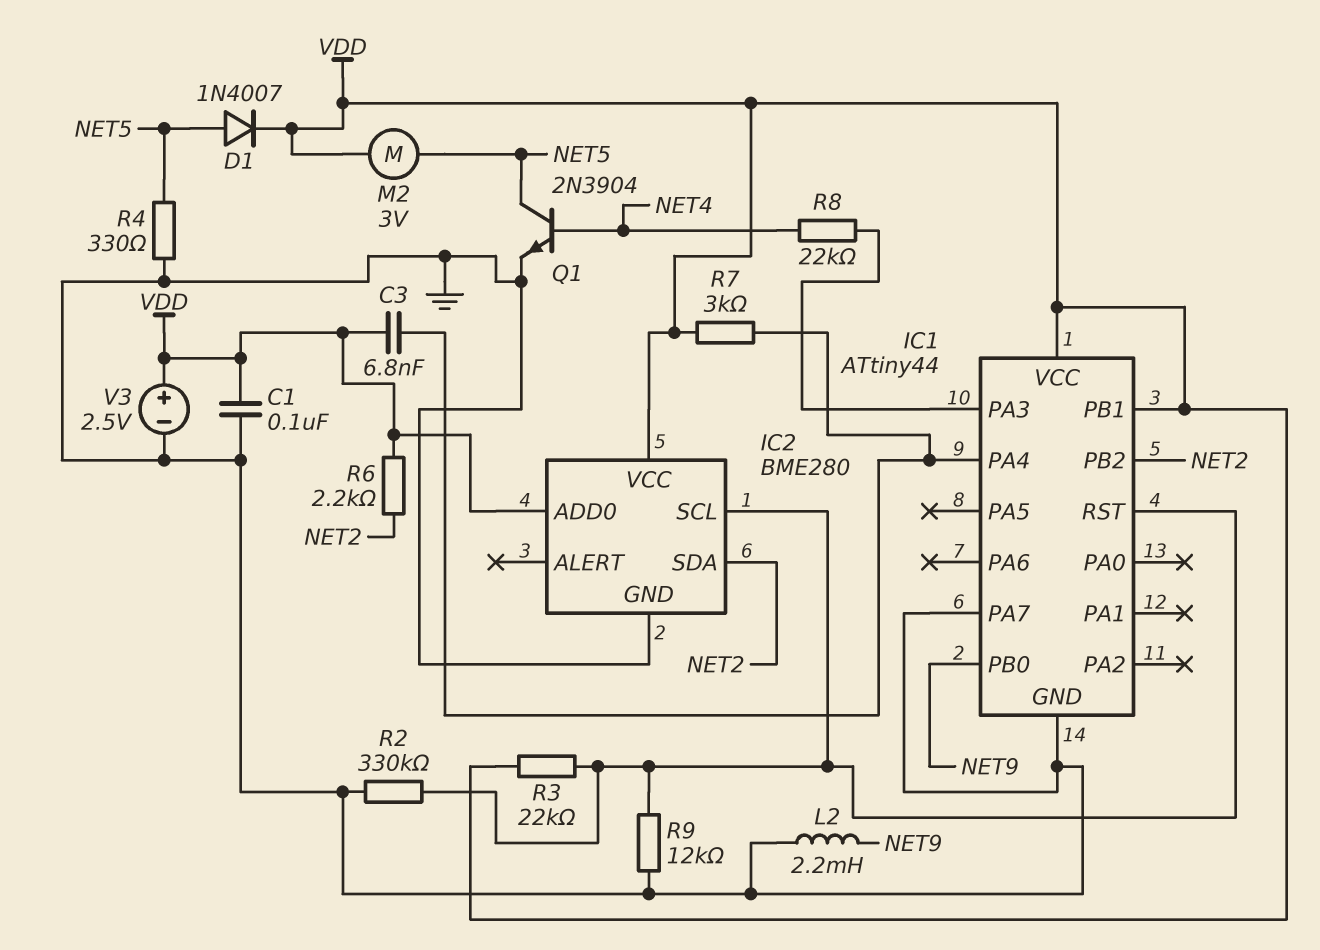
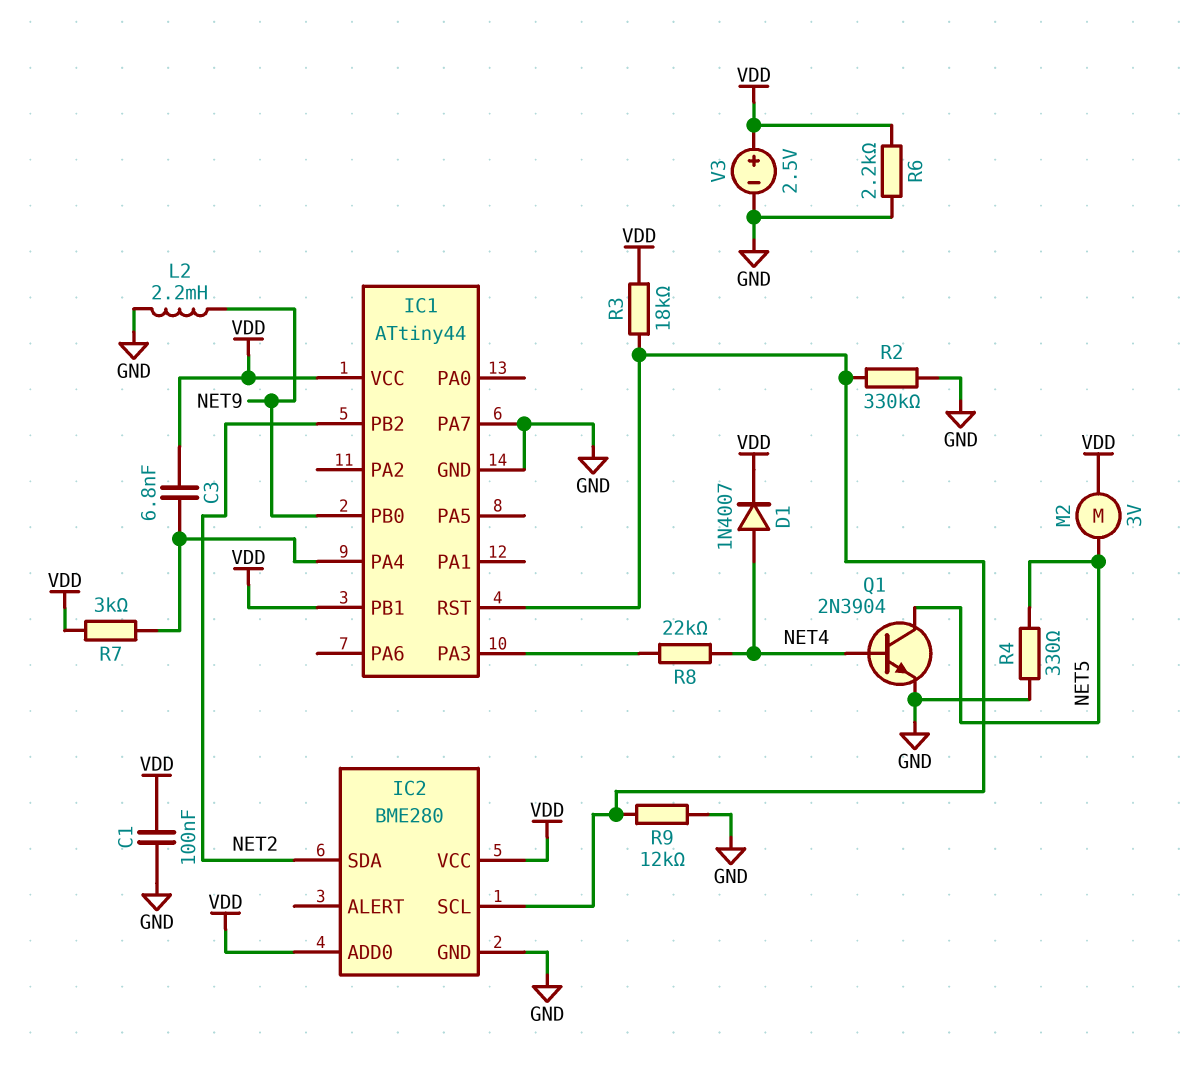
D1: diode 1N4007 (A NET5, K VDD) -> diode 1N4007 (A NET4, K VDD)
R3: 22k (IC1/RST, VDD) -> 18k (IC1/RST, VDD)
R6: 2.2k (NET2, VDD) -> 2.2k (GND, VDD)

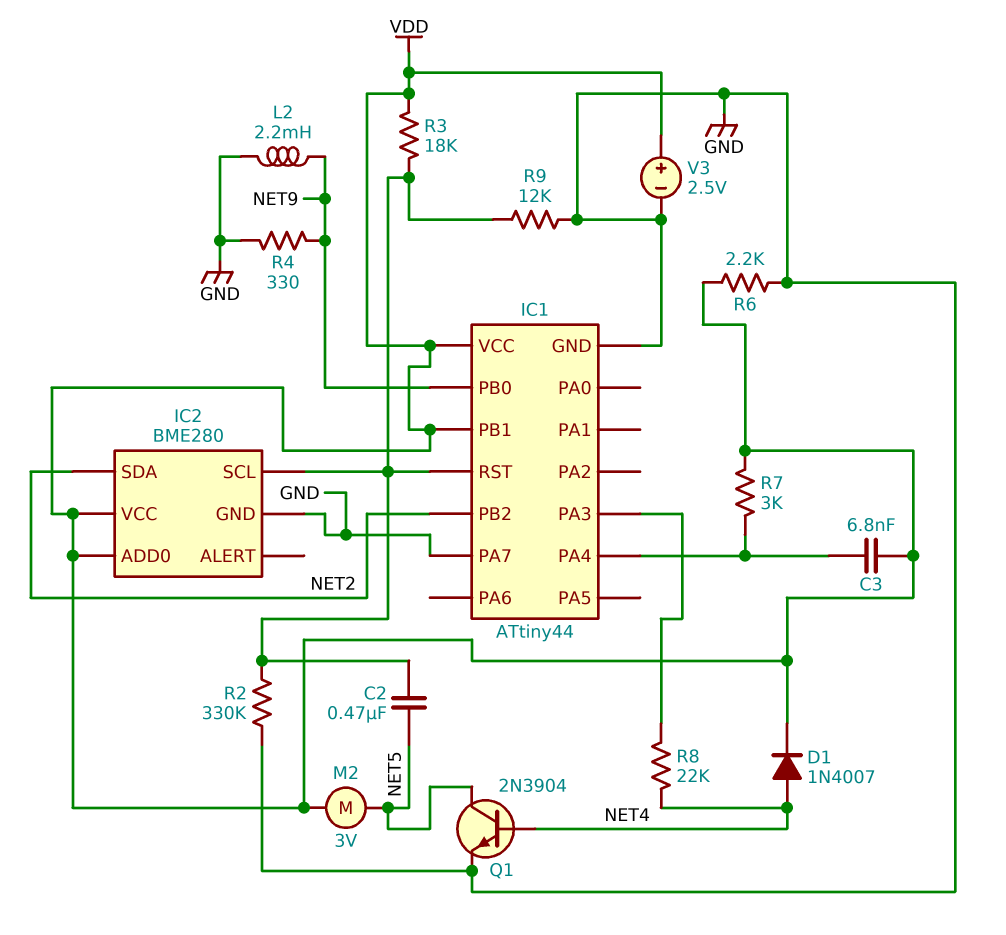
C1: 100nF (GND, VDD) -> none
C2: none -> 470nF (IC1/RST, NET5)
R4: 330 (GND, NET5) -> 330 (GND, NET9)

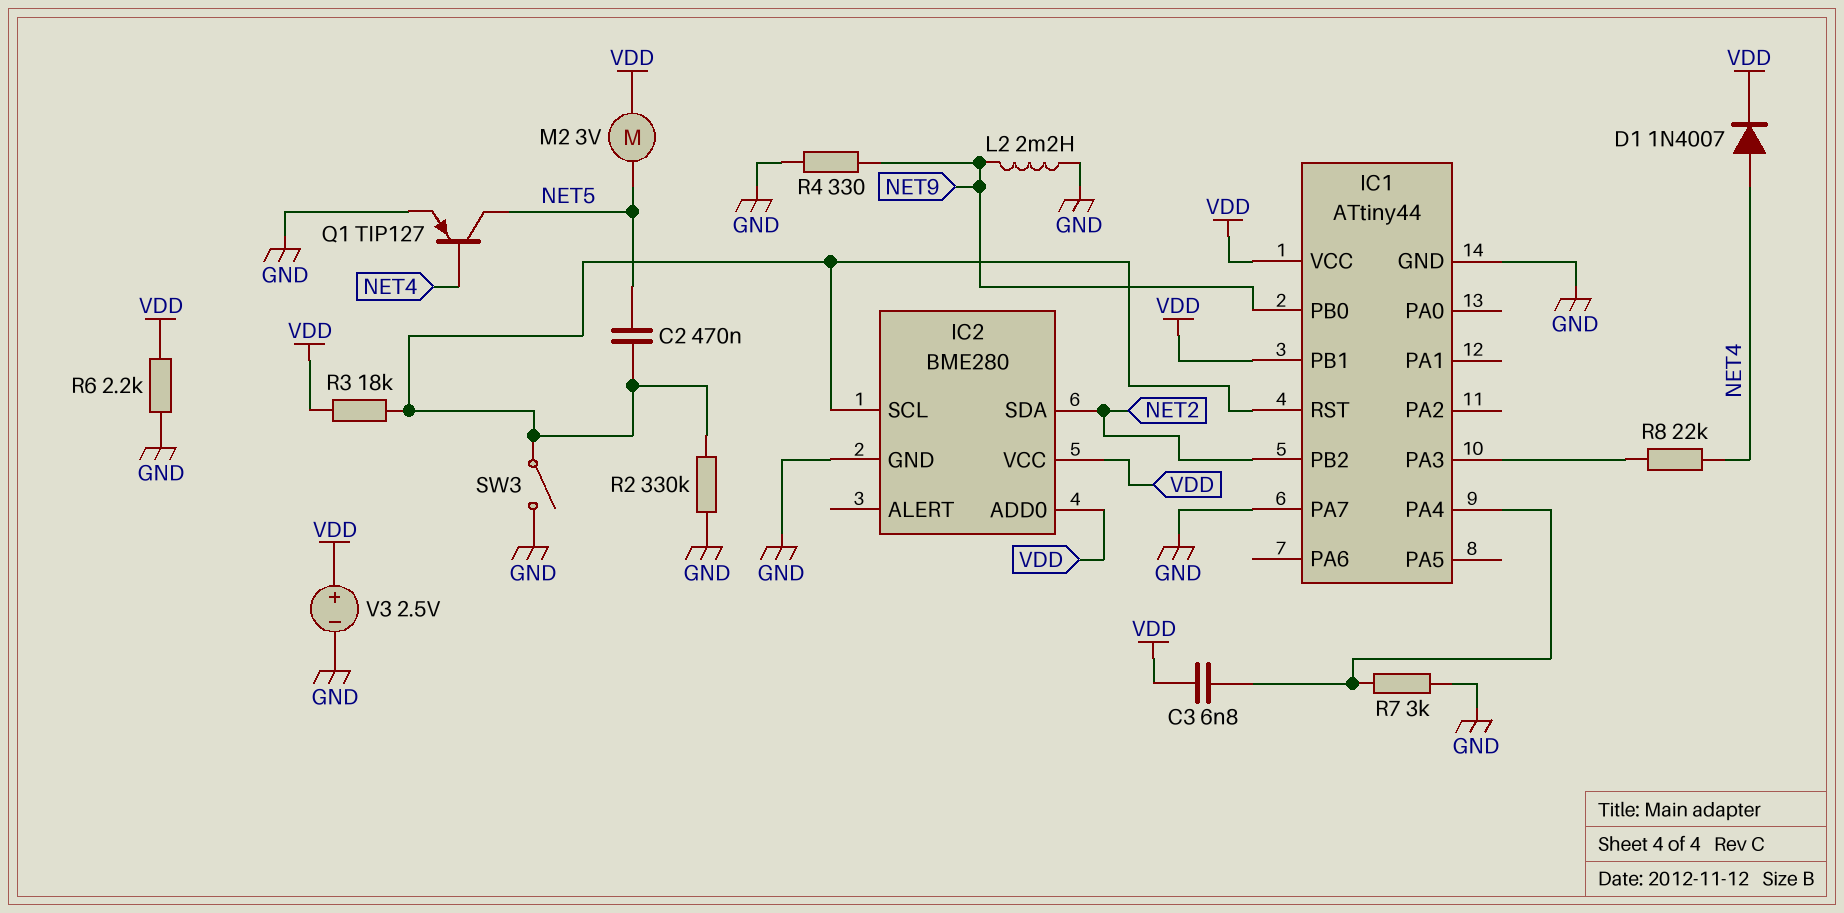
Q1: NPN 2N3904 (B NET4, C NET5, E GND) -> PNP TIP127 (B NET4, C NET5, E GND)
R7: 3k (IC1/PA4, VDD) -> 3k (GND, IC1/PA4)
R9: 12k (GND, IC1/RST) -> none
SW3: none -> switch (GND, IC1/RST)

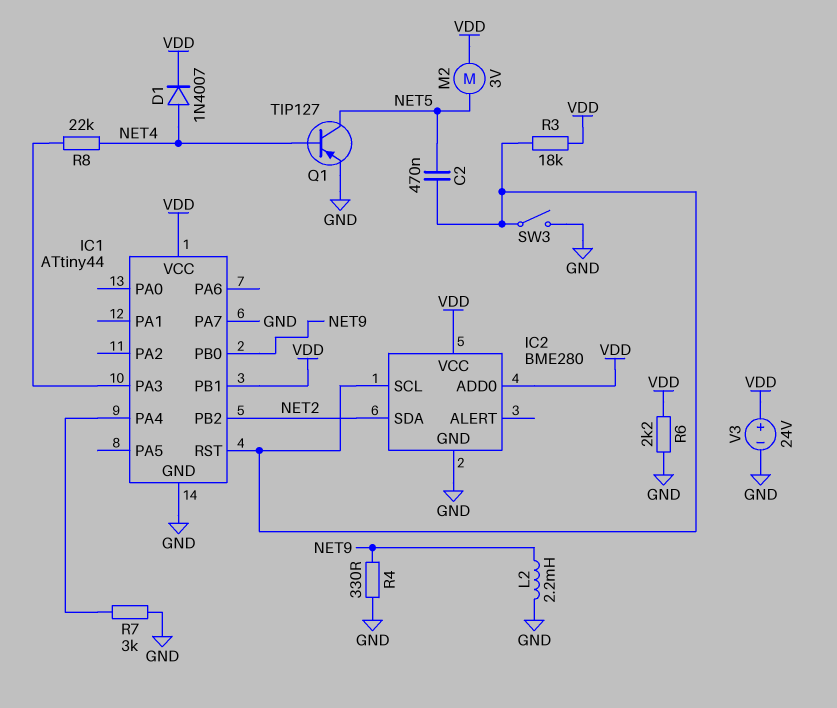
C3: 6.8nF (IC1/PA4, VDD) -> none
R2: 330k (GND, IC1/RST) -> none
V3: 2.5V (plus VDD, minus GND) -> 24V (plus VDD, minus GND)

